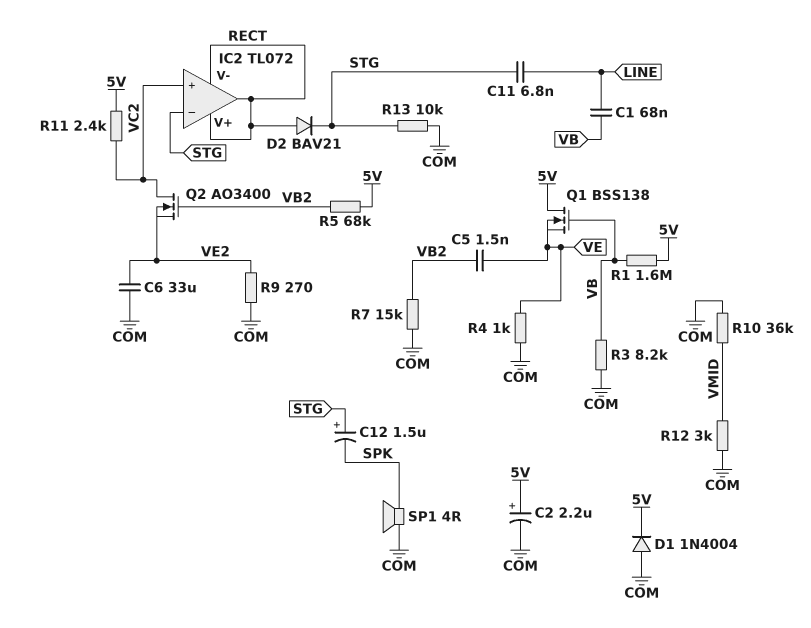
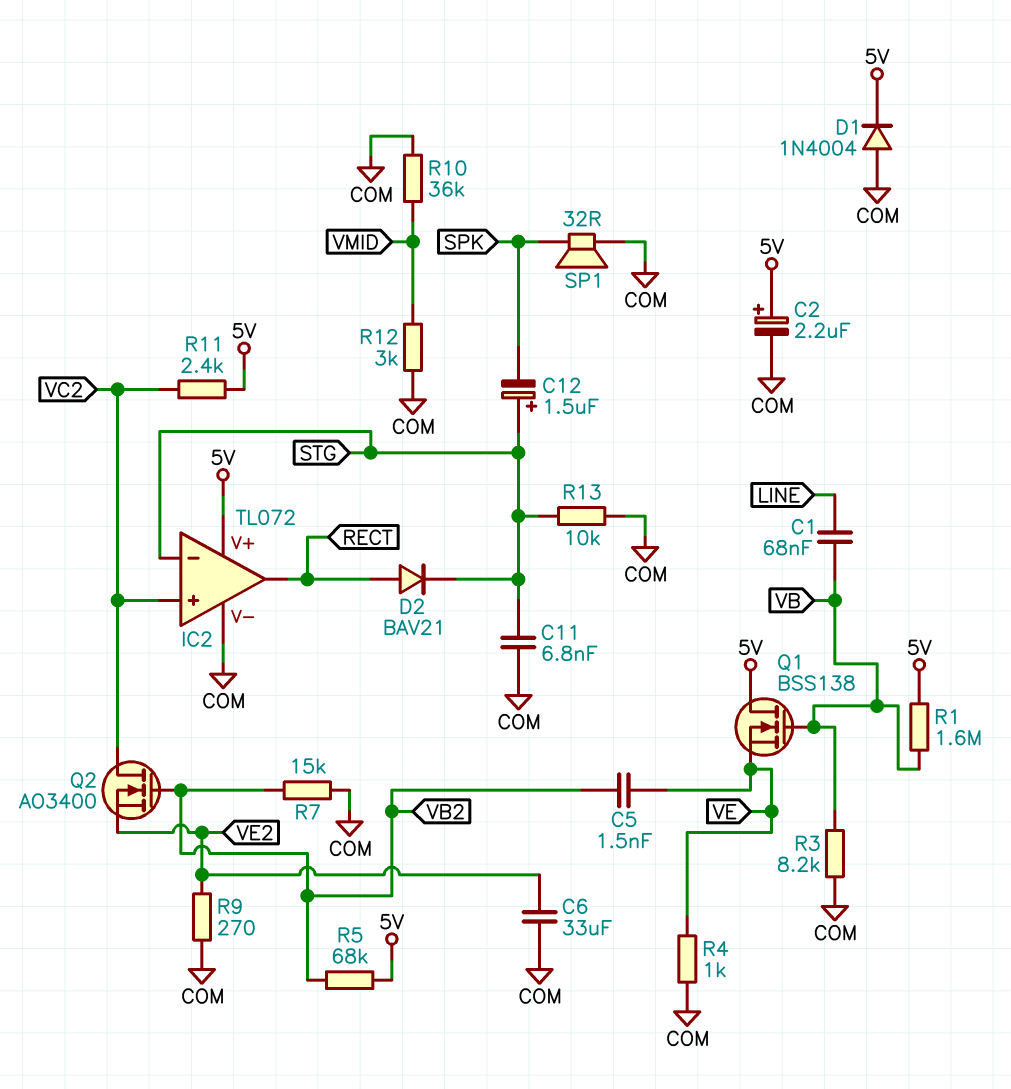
C11: 6.8nF (LINE, STG) -> 6.8nF (COM, STG)
IC2 pin V+: RECT -> 5V
IC2 pin V-: RECT -> COM
SP1: speaker 4R (COM, SPK) -> speaker 32R (COM, SPK)

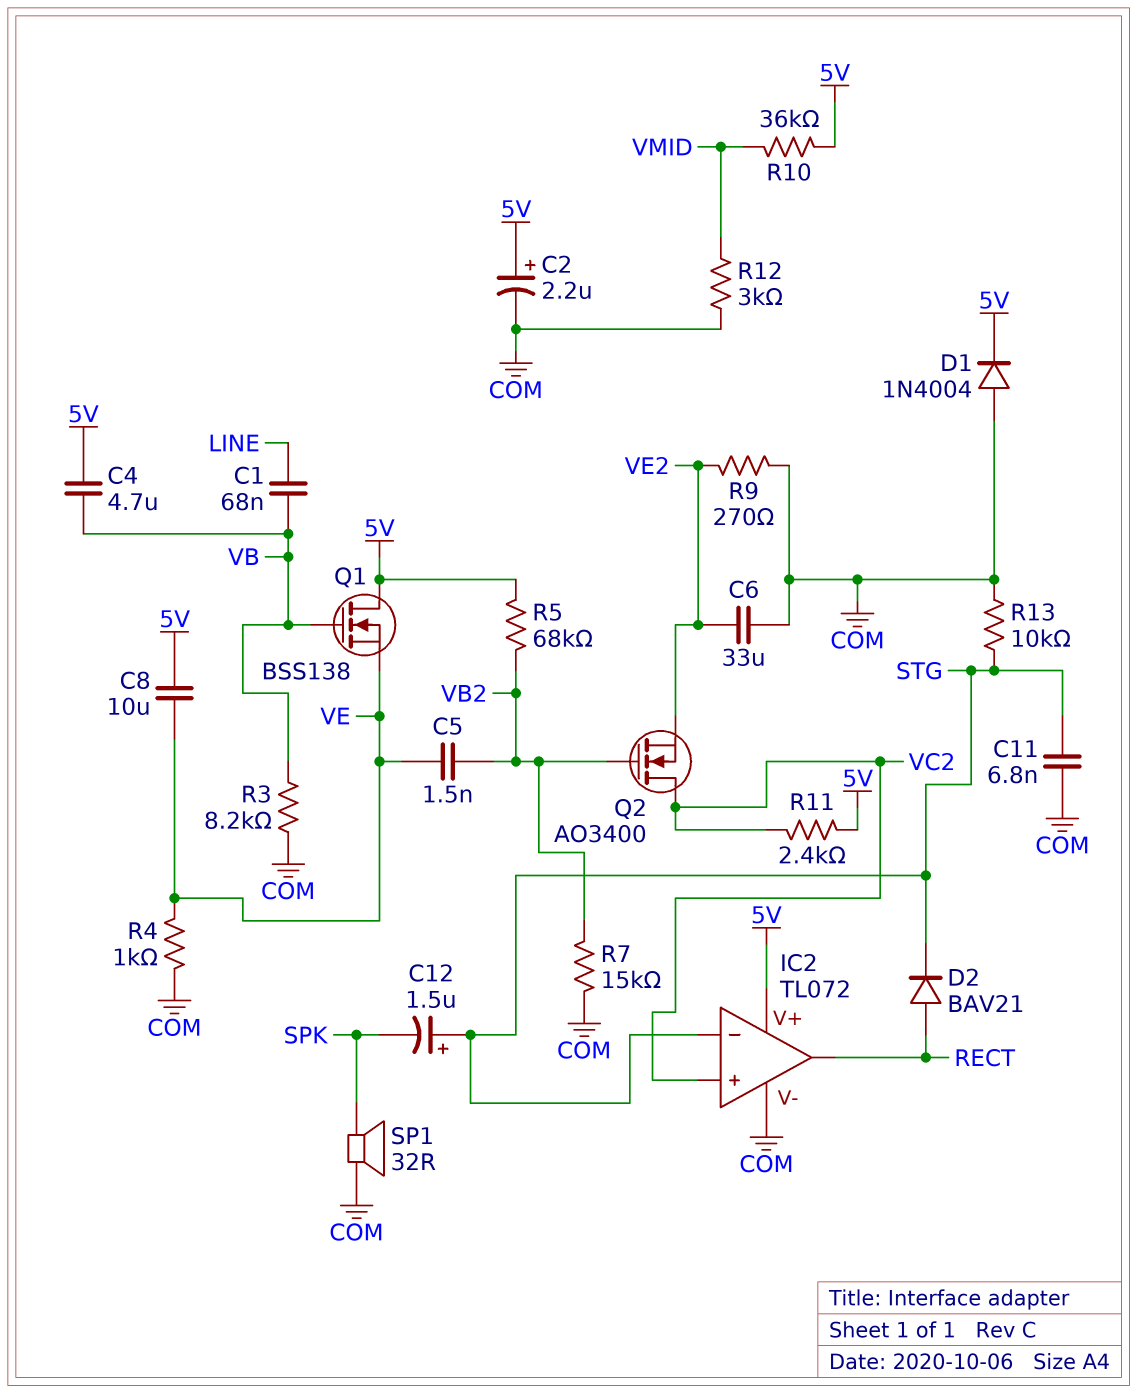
C4: none -> 4.7uF (5V, VB)
C8: none -> 10uF (5V, VE)
R1: 1.6M (5V, VB) -> none
R10: 36k (COM, VMID) -> 36k (5V, VMID)

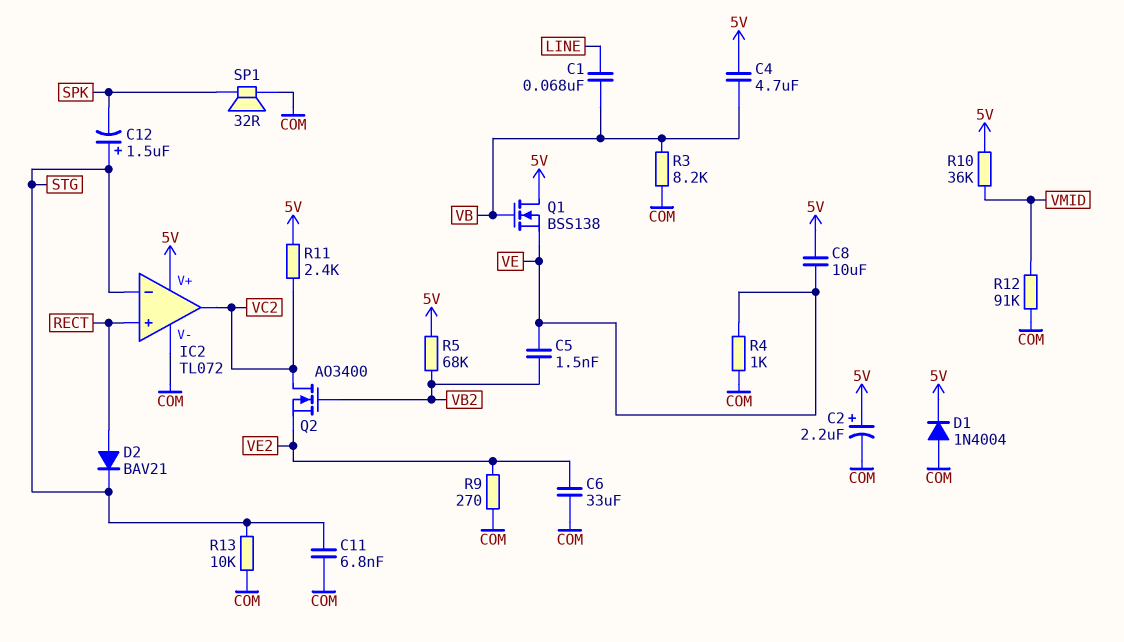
IC2 pin in+: VC2 -> RECT
IC2 pin out: RECT -> VC2
R7: 15k (COM, VB2) -> none
R12: 3k (COM, VMID) -> 91k (COM, VMID)

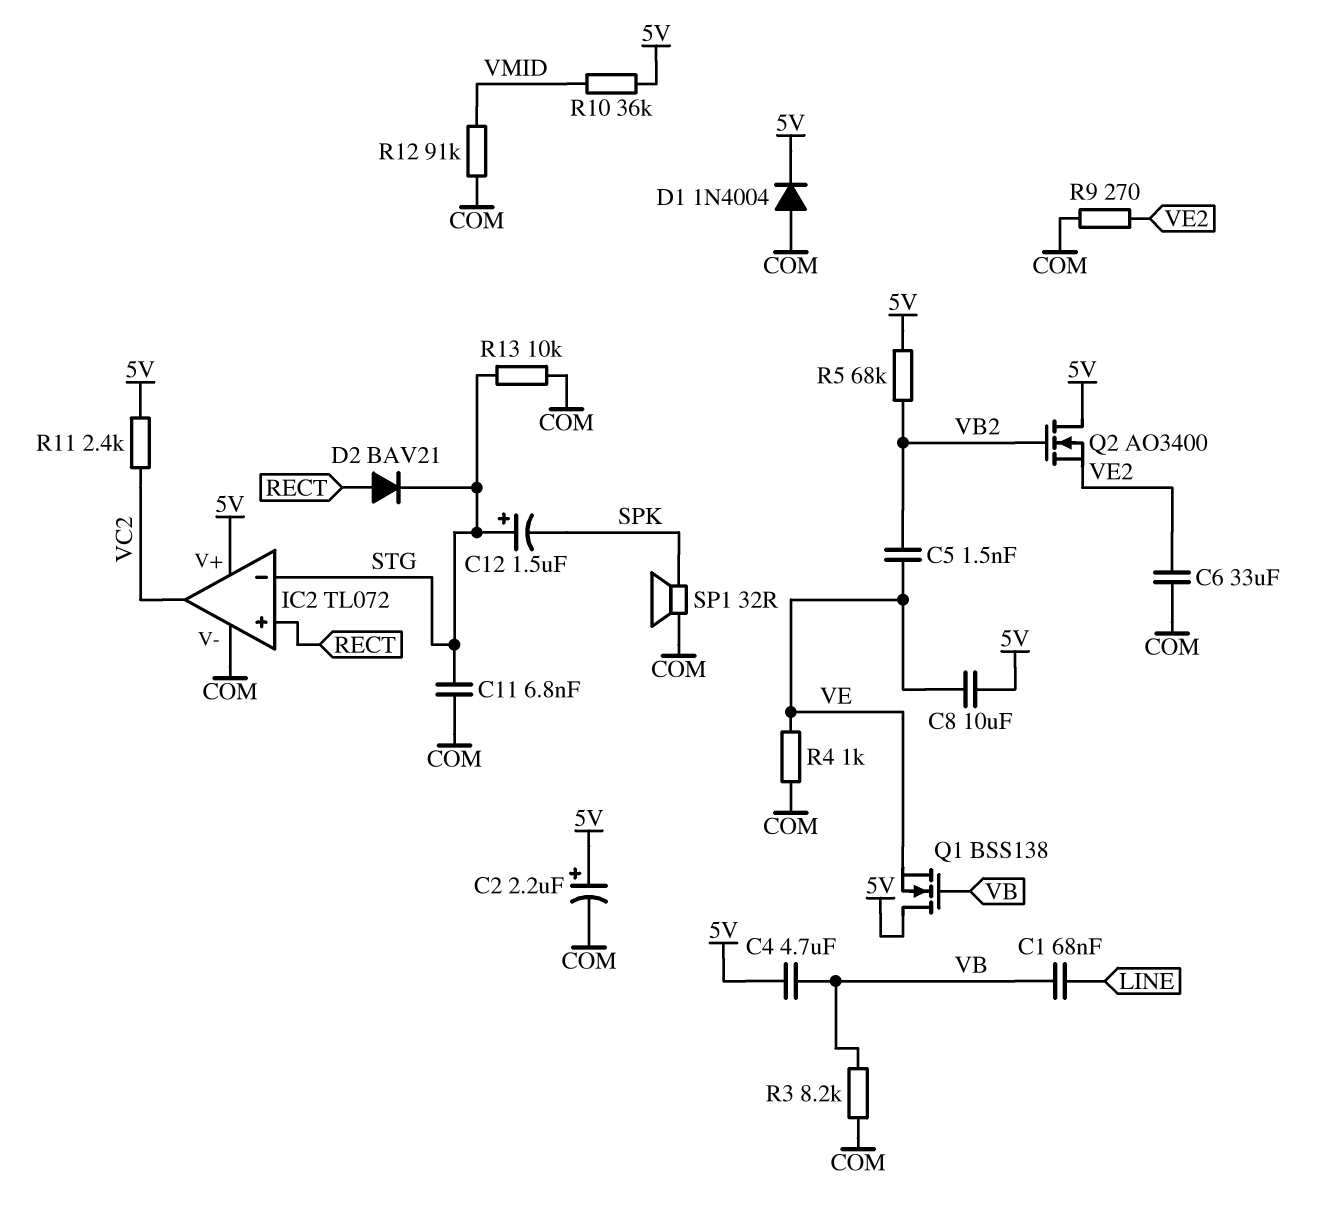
Q2: NMOS AO3400 (G VB2, D VC2, S VE2) -> NMOS AO3400 (G VB2, D 5V, S VE2)

